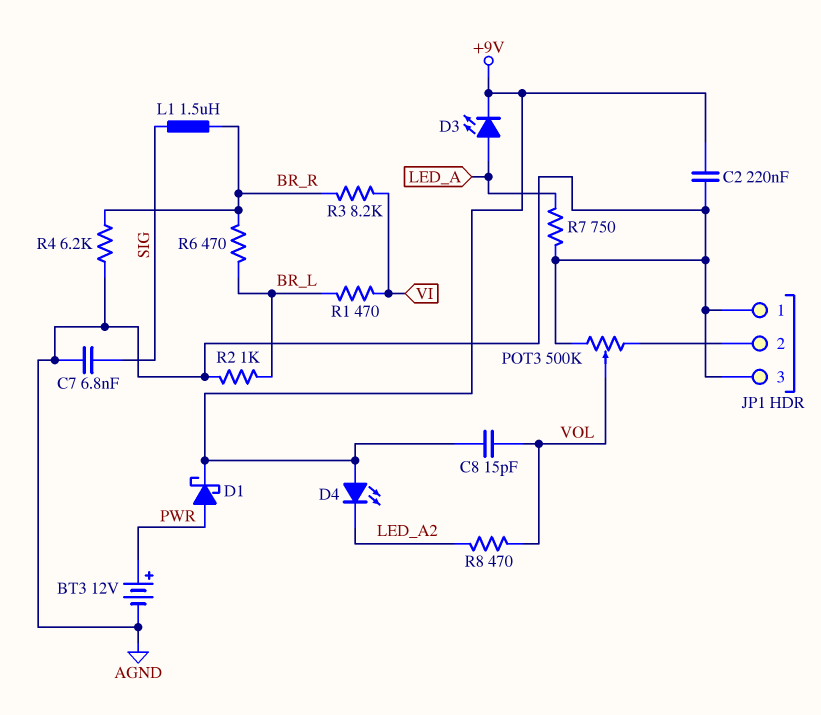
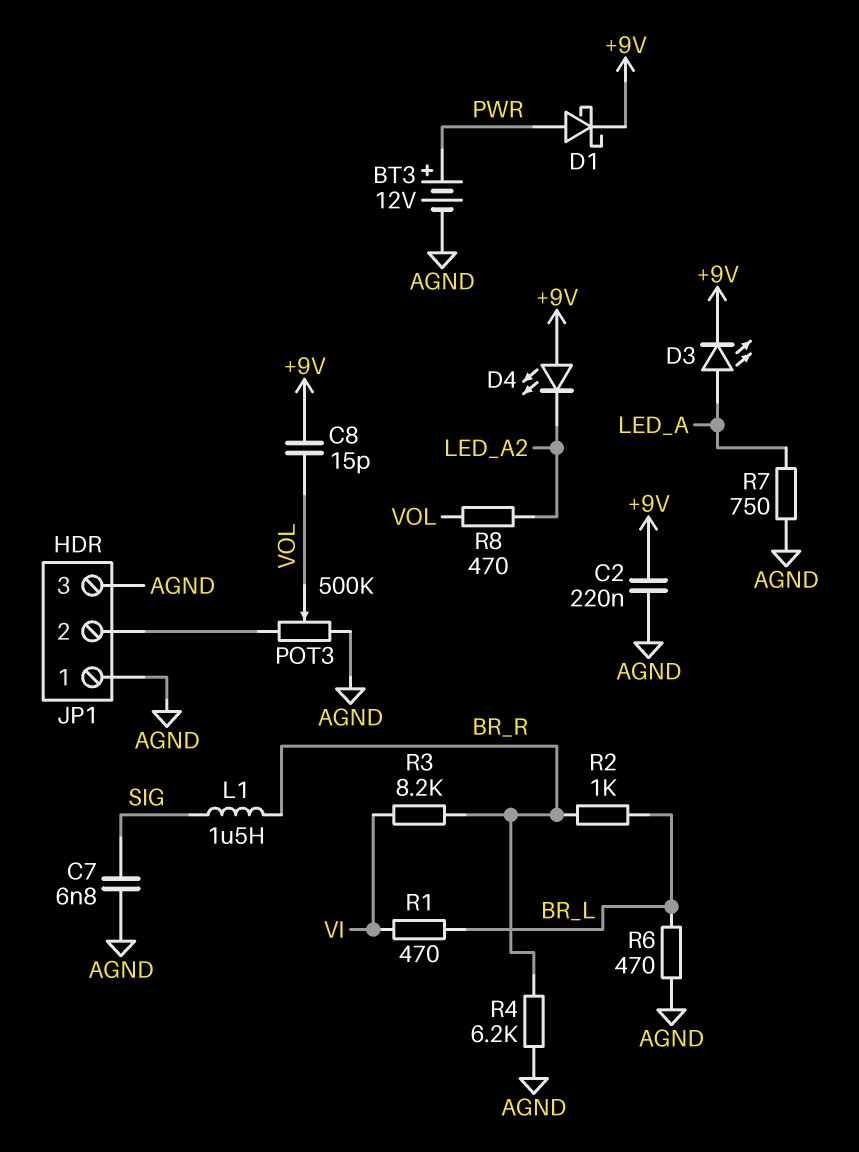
R2: 1k (AGND, BR_L) -> 1k (BR_L, BR_R)
R6: 470 (BR_L, BR_R) -> 470 (AGND, BR_L)

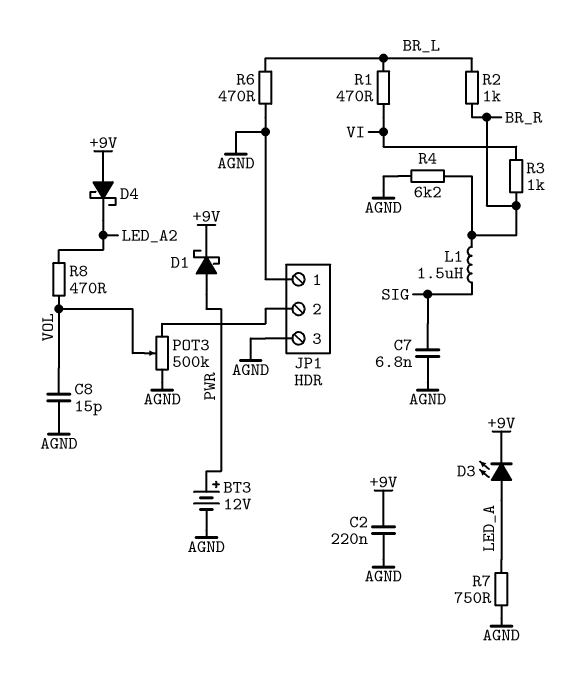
C8: 15pF (+9V, VOL) -> 15pF (AGND, VOL)
D4: LED (A +9V, K LED_A2) -> schottky (A +9V, K LED_A2)
R3: 8.2k (BR_R, VI) -> 1k (BR_R, VI)

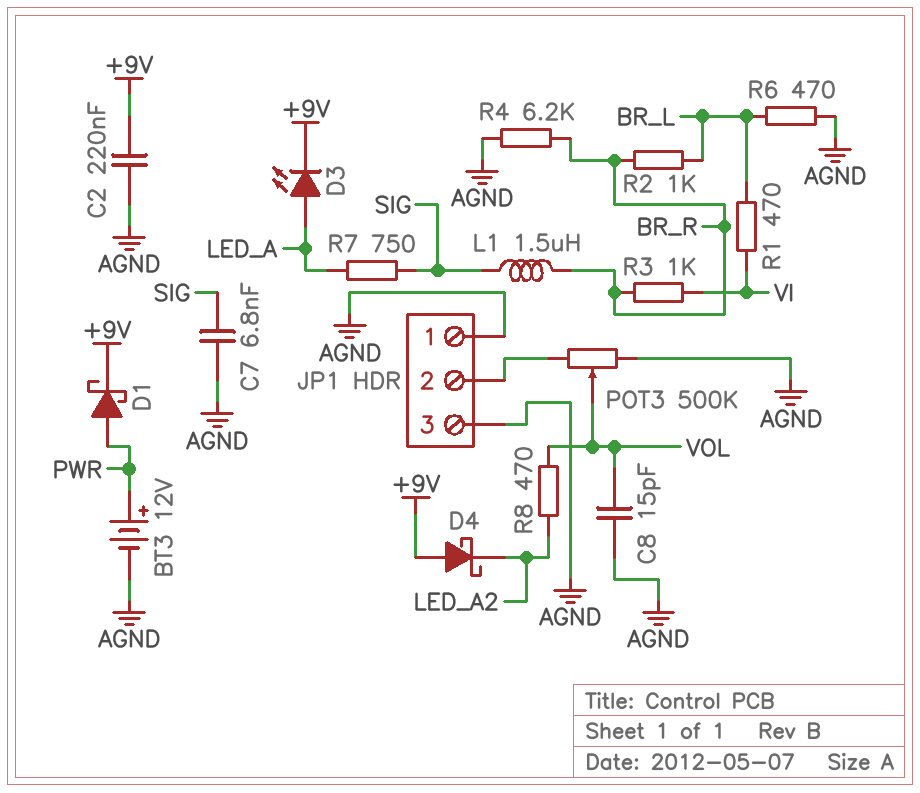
R7: 750 (AGND, LED_A) -> 750 (LED_A, SIG)

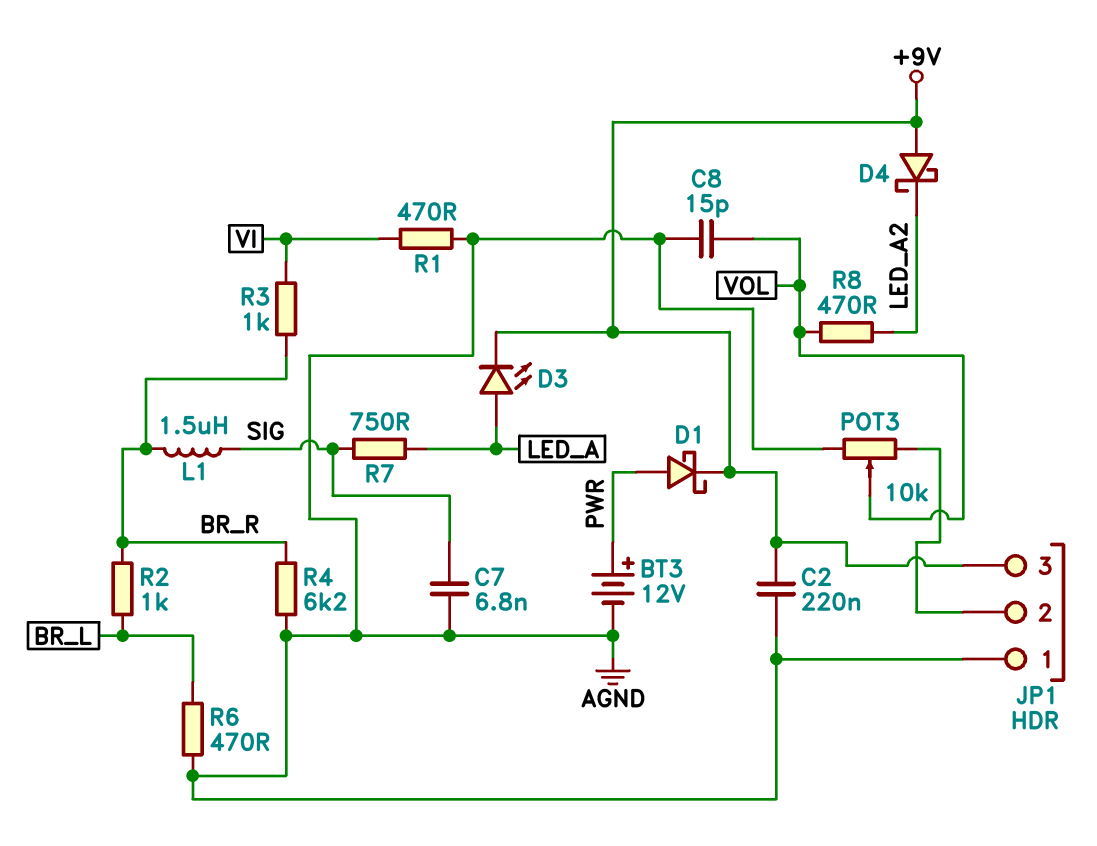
JP1 pin 3: AGND -> +9V
POT3: 500k (AGND, JP1/2, wiper VOL) -> 10k (AGND, JP1/2, wiper VOL)
R1: 470 (BR_L, VI) -> 470 (AGND, VI)

